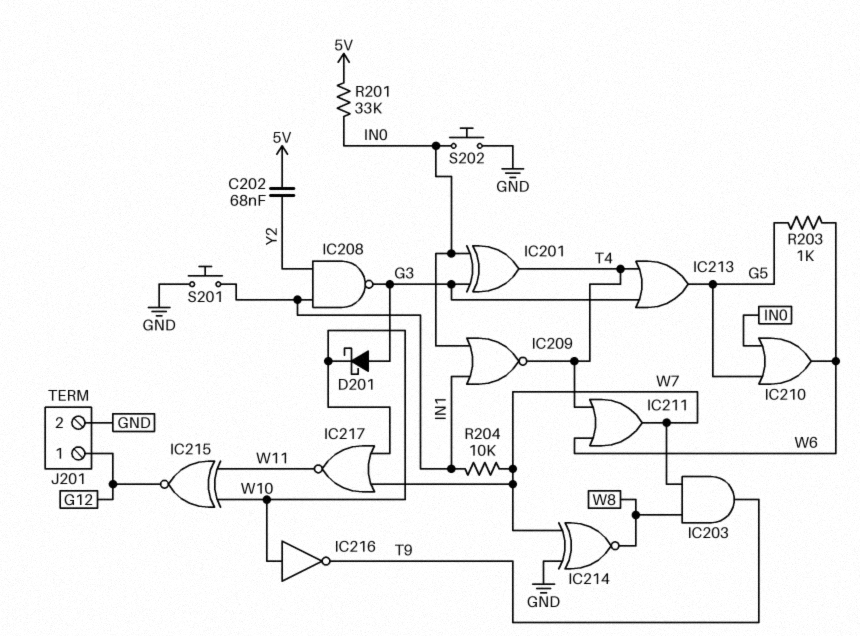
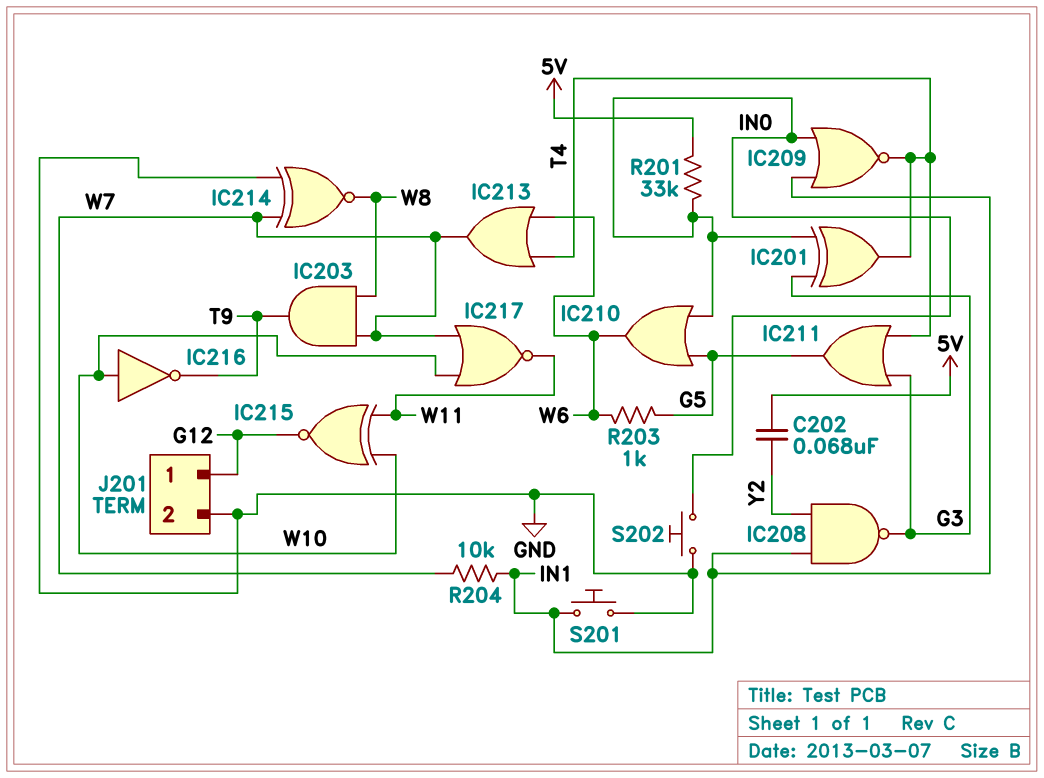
D201: schottky (A G3, K W10) -> none
IC211: OR (in T4, in W6, out W7) -> OR (in G3, in T4, out G5)
IC213: OR (in G3, in T4, out G5) -> OR (in T4, in W6, out W7)

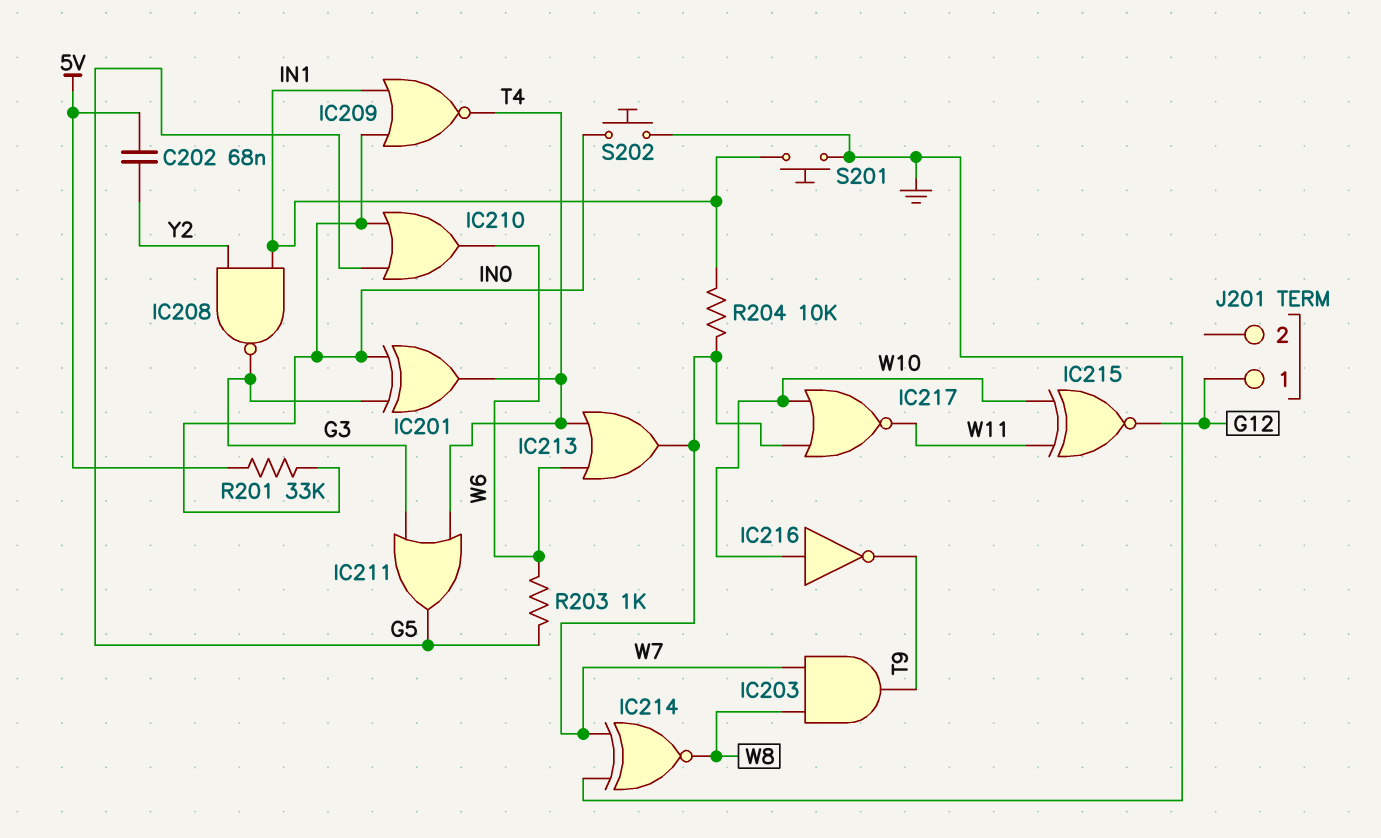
J201 pin 2: GND -> none

